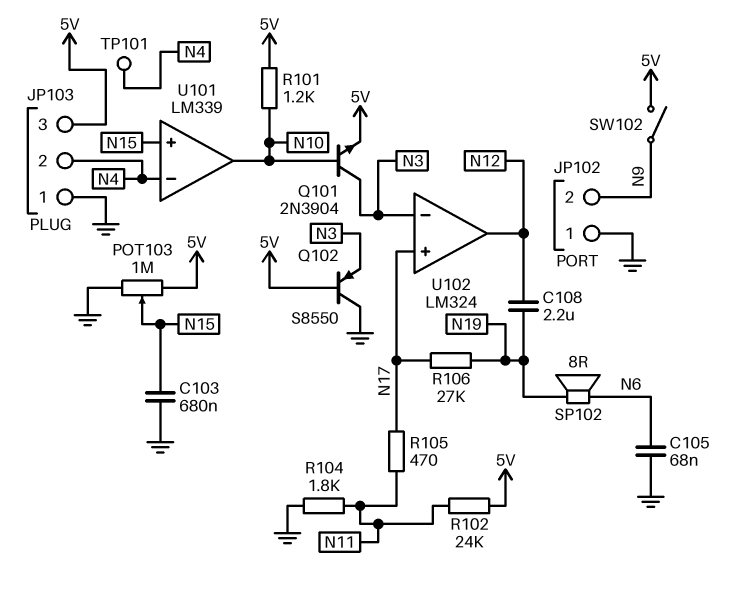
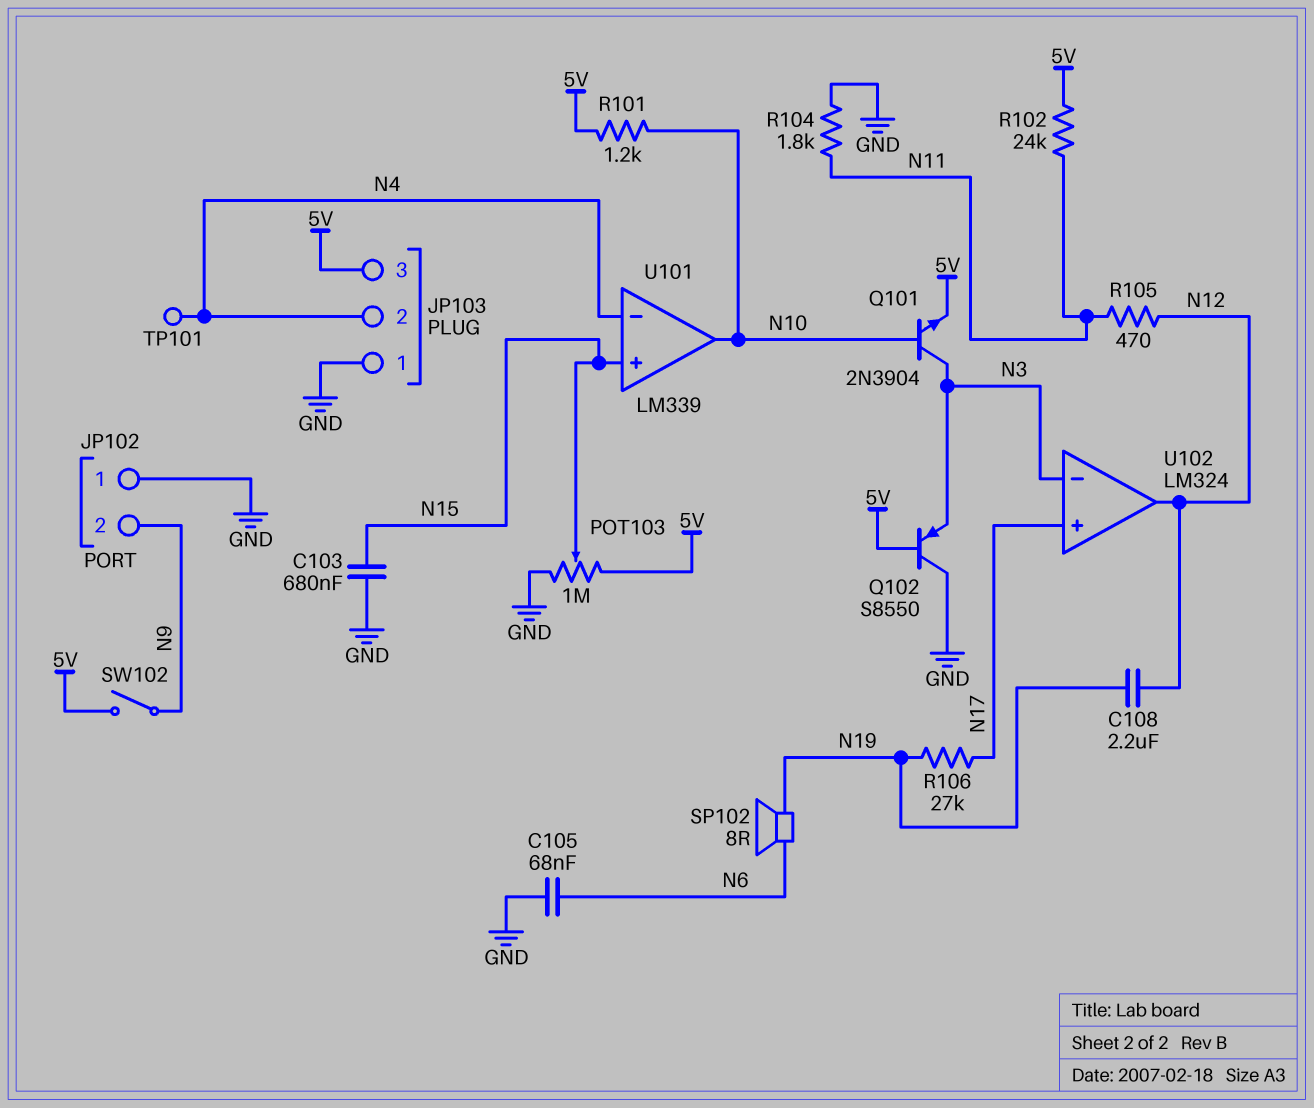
R105: 470 (N11, N17) -> 470 (N11, N12)

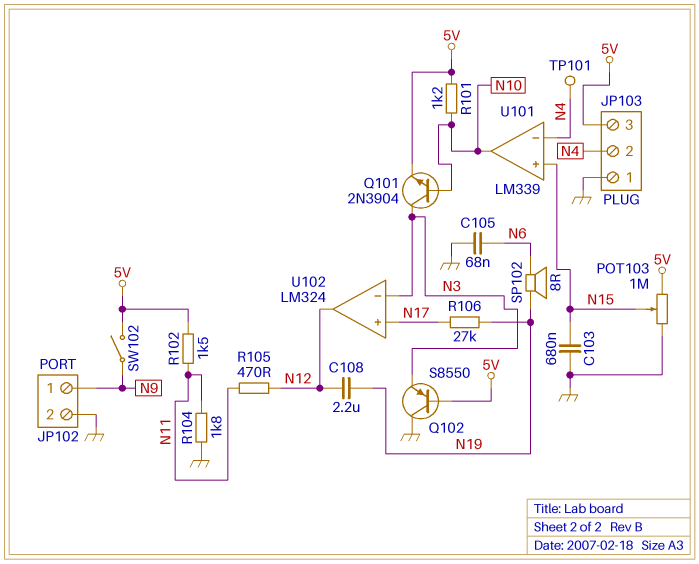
JP102 pin 1: GND -> N9
JP102 pin 2: N9 -> GND
R102: 24k (5V, N11) -> 1.5k (5V, N11)

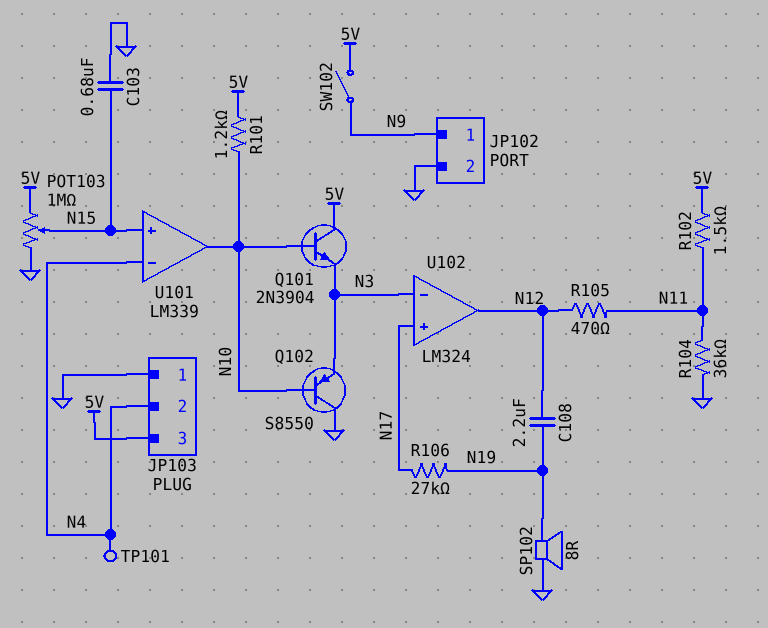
C105: 68nF (GND, N6) -> none
Q101: NPN 2N3904 (B N10, C N3, E 5V) -> NPN 2N3904 (B N10, C 5V, E N3)
Q102: PNP S8550 (B 5V, C GND, E N3) -> PNP S8550 (B N10, C GND, E N3)
R104: 1.8k (GND, N11) -> 36k (GND, N11)
SP102: speaker 8R (N6, N19) -> speaker 8R (GND, N19)

